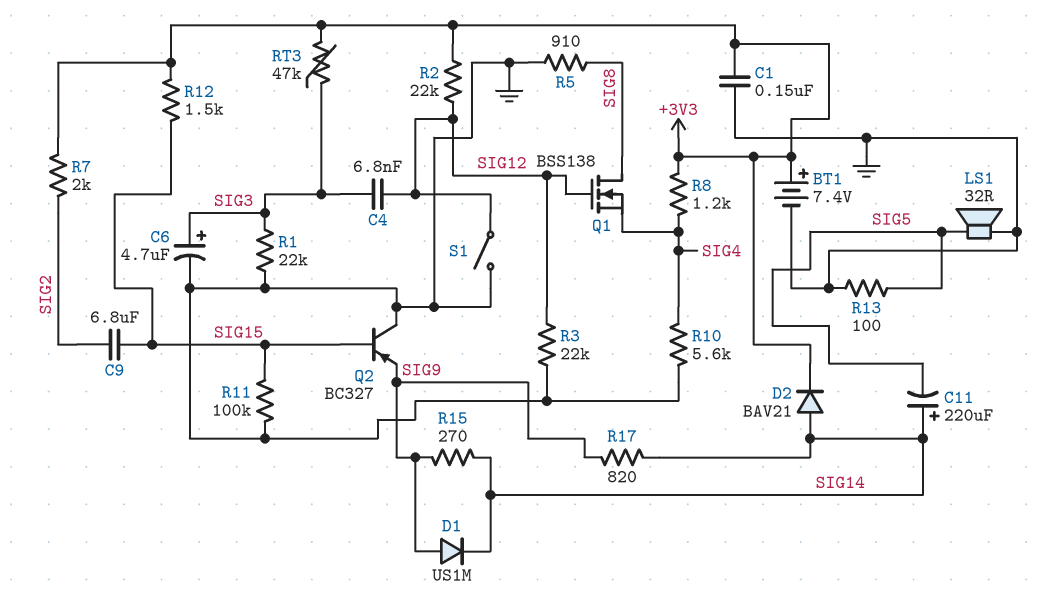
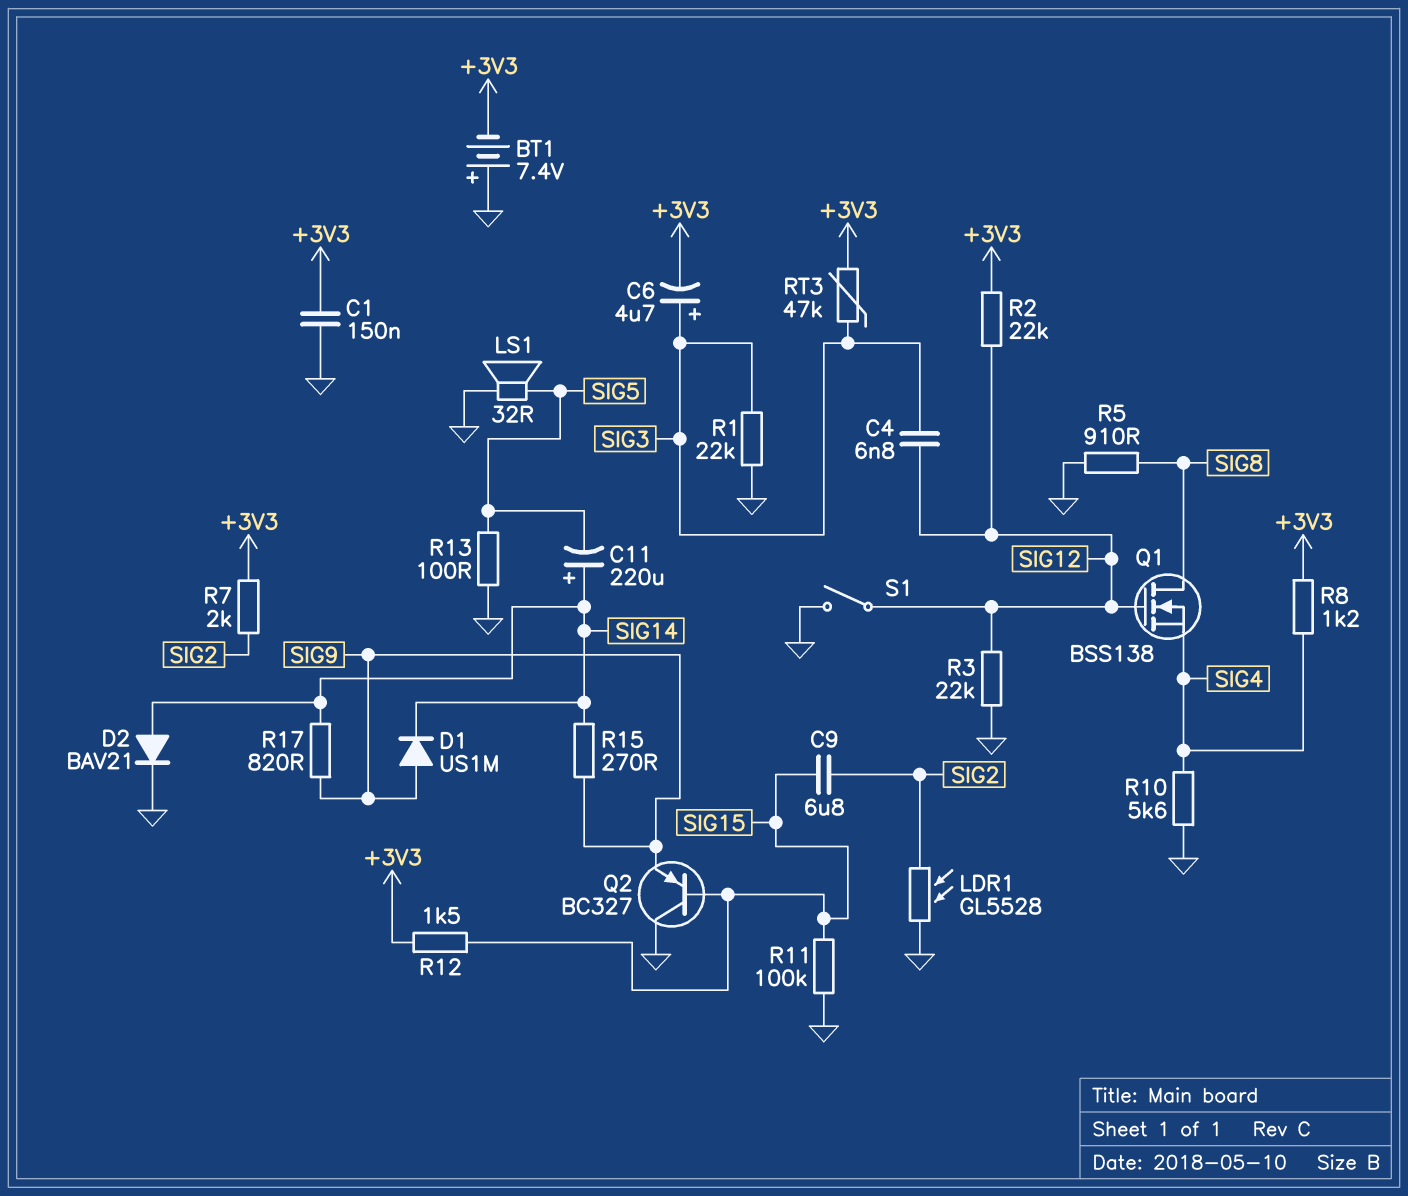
BT1: 7.4V (plus +3V3, minus GND) -> 7.4V (plus GND, minus +3V3)
C6: 4.7uF (plus SIG3, minus GND) -> 4.7uF (plus SIG3, minus +3V3)
D2: diode BAV21 (A SIG14, K +3V3) -> diode BAV21 (A SIG14, K GND)
LDR1: none -> GL5528 (GND, SIG2)

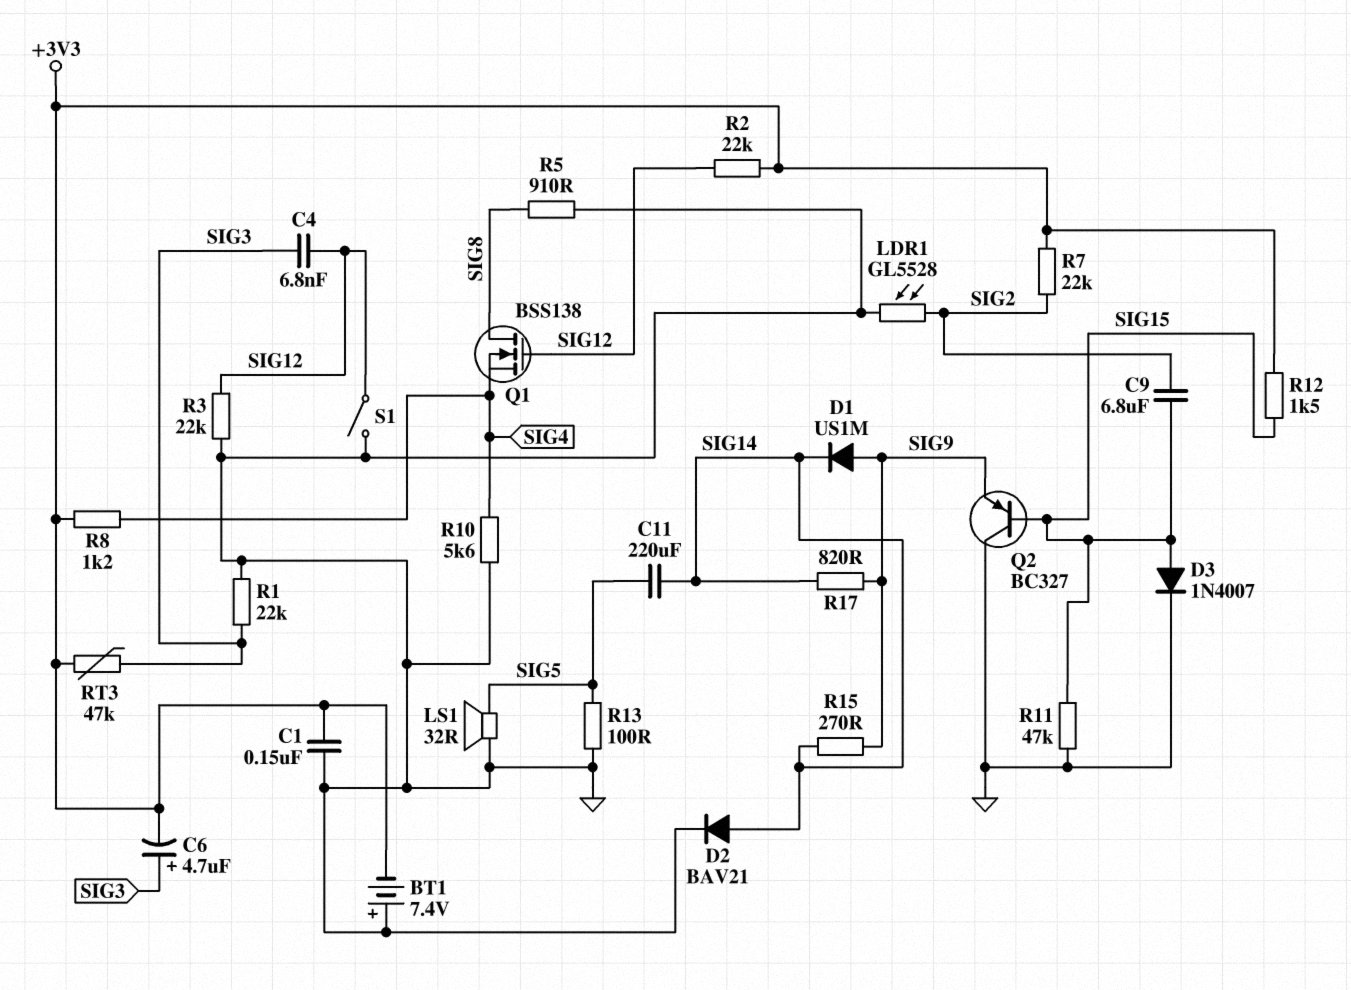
C11: 220uF (plus SIG14, minus SIG5) -> 220uF (SIG5, SIG14)
D3: none -> diode 1N4007 (A SIG15, K GND)
R7: 2k (+3V3, SIG2) -> 22k (+3V3, SIG2)
R11: 100k (GND, SIG15) -> 47k (GND, SIG15)

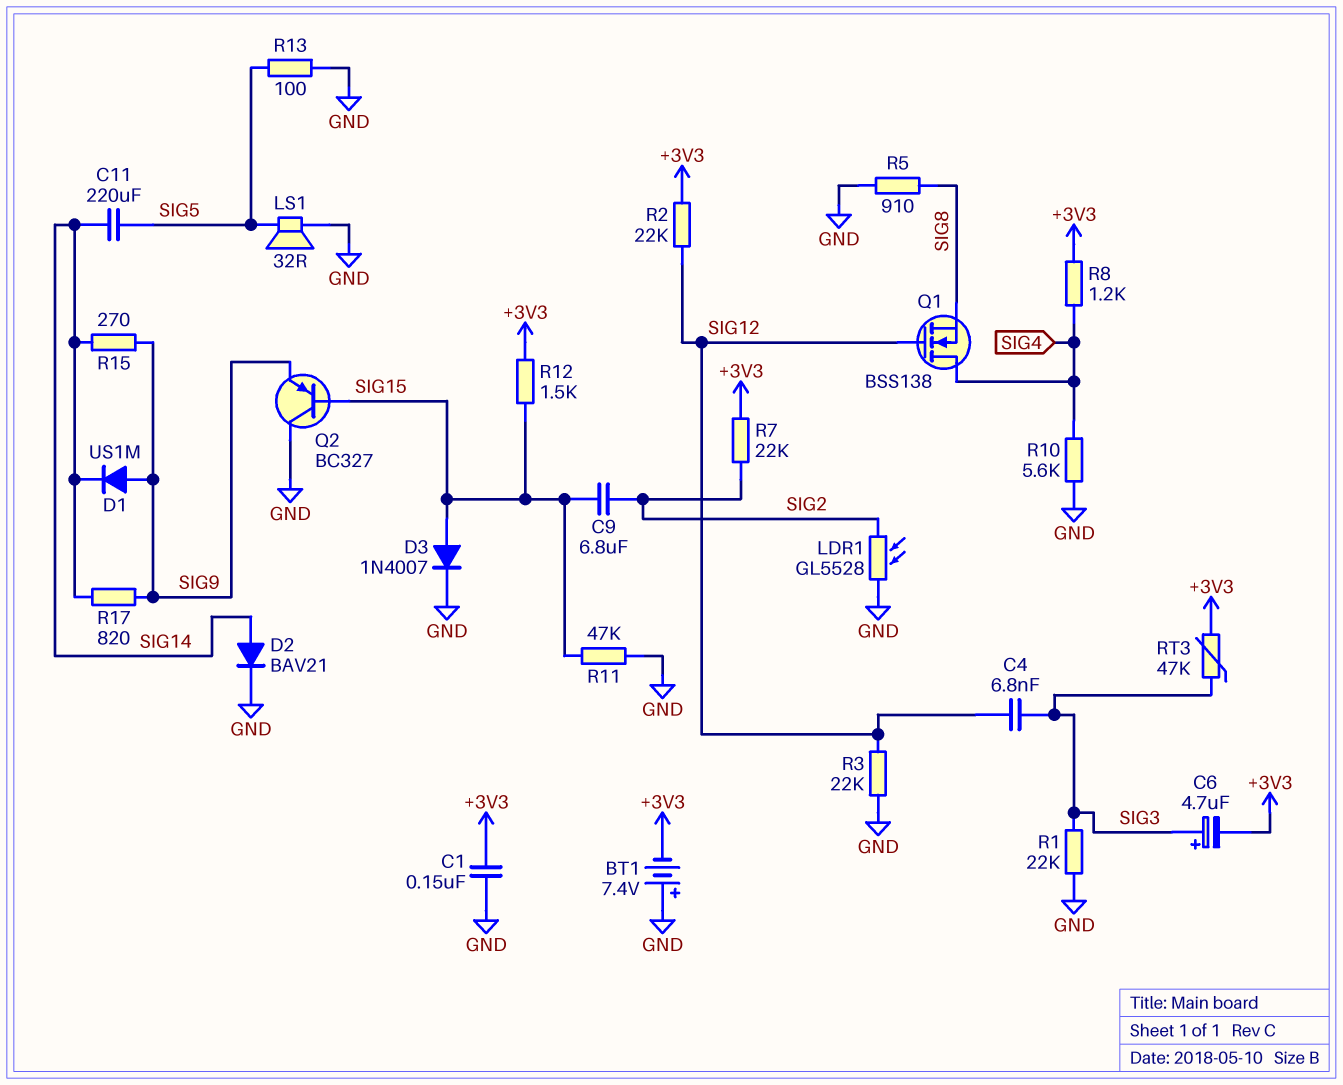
Q1: NMOS BSS138 (G SIG12, D SIG8, S SIG4) -> NMOS BSS138 (G SIG12, D SIG4, S SIG8)
S1: switch (GND, SIG12) -> none

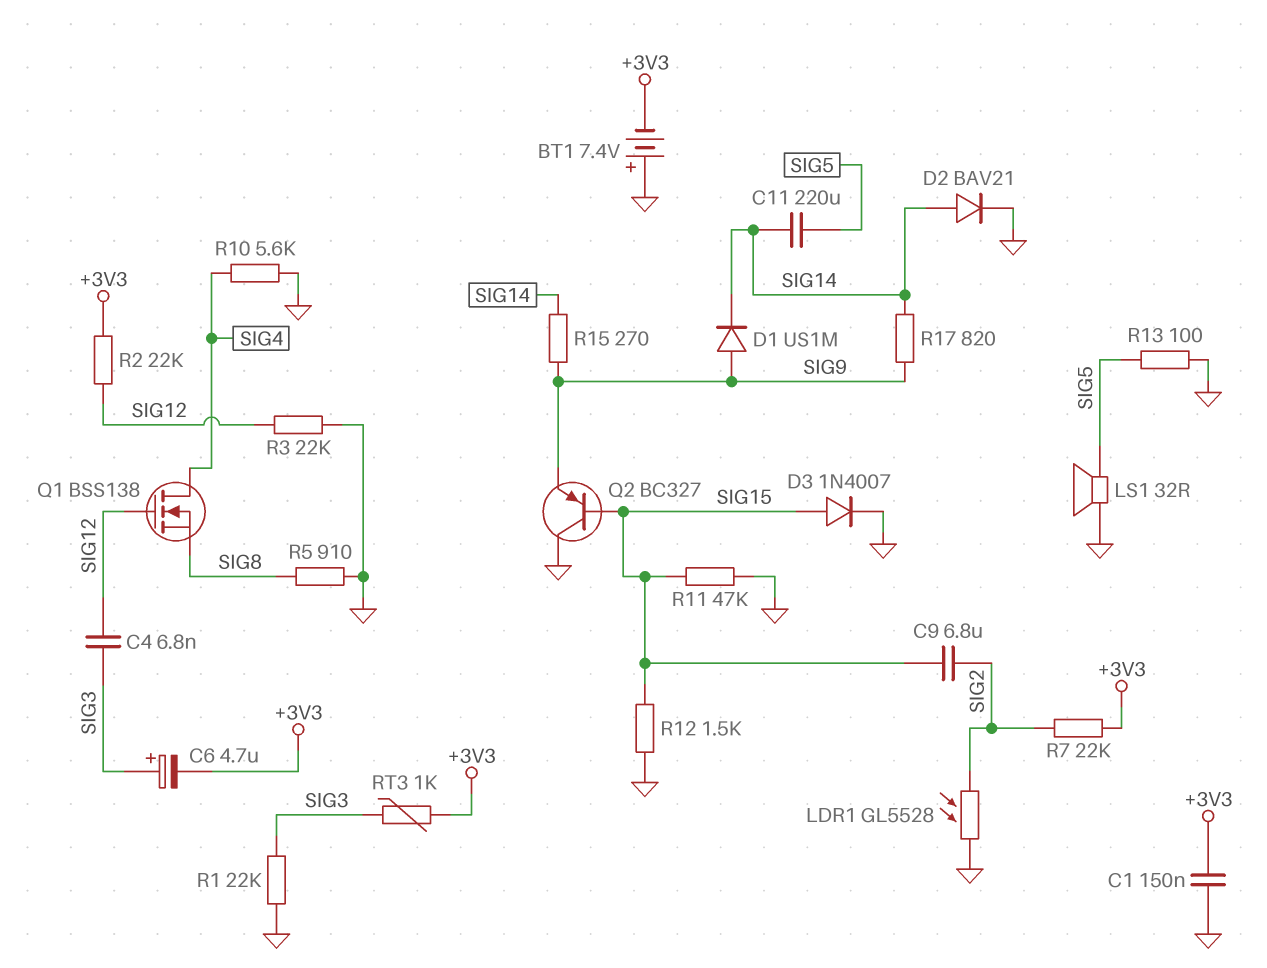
R8: 1.2k (+3V3, SIG4) -> none
R12: 1.5k (+3V3, SIG15) -> 1.5k (GND, SIG15)
RT3: 47k (+3V3, SIG3) -> 1k (+3V3, SIG3)

